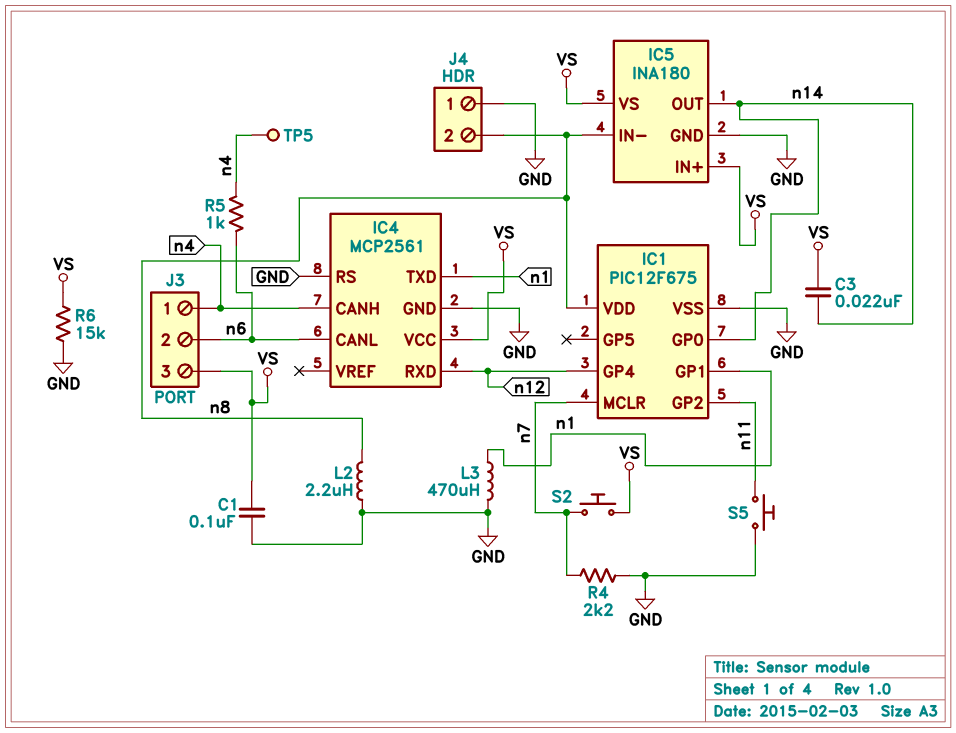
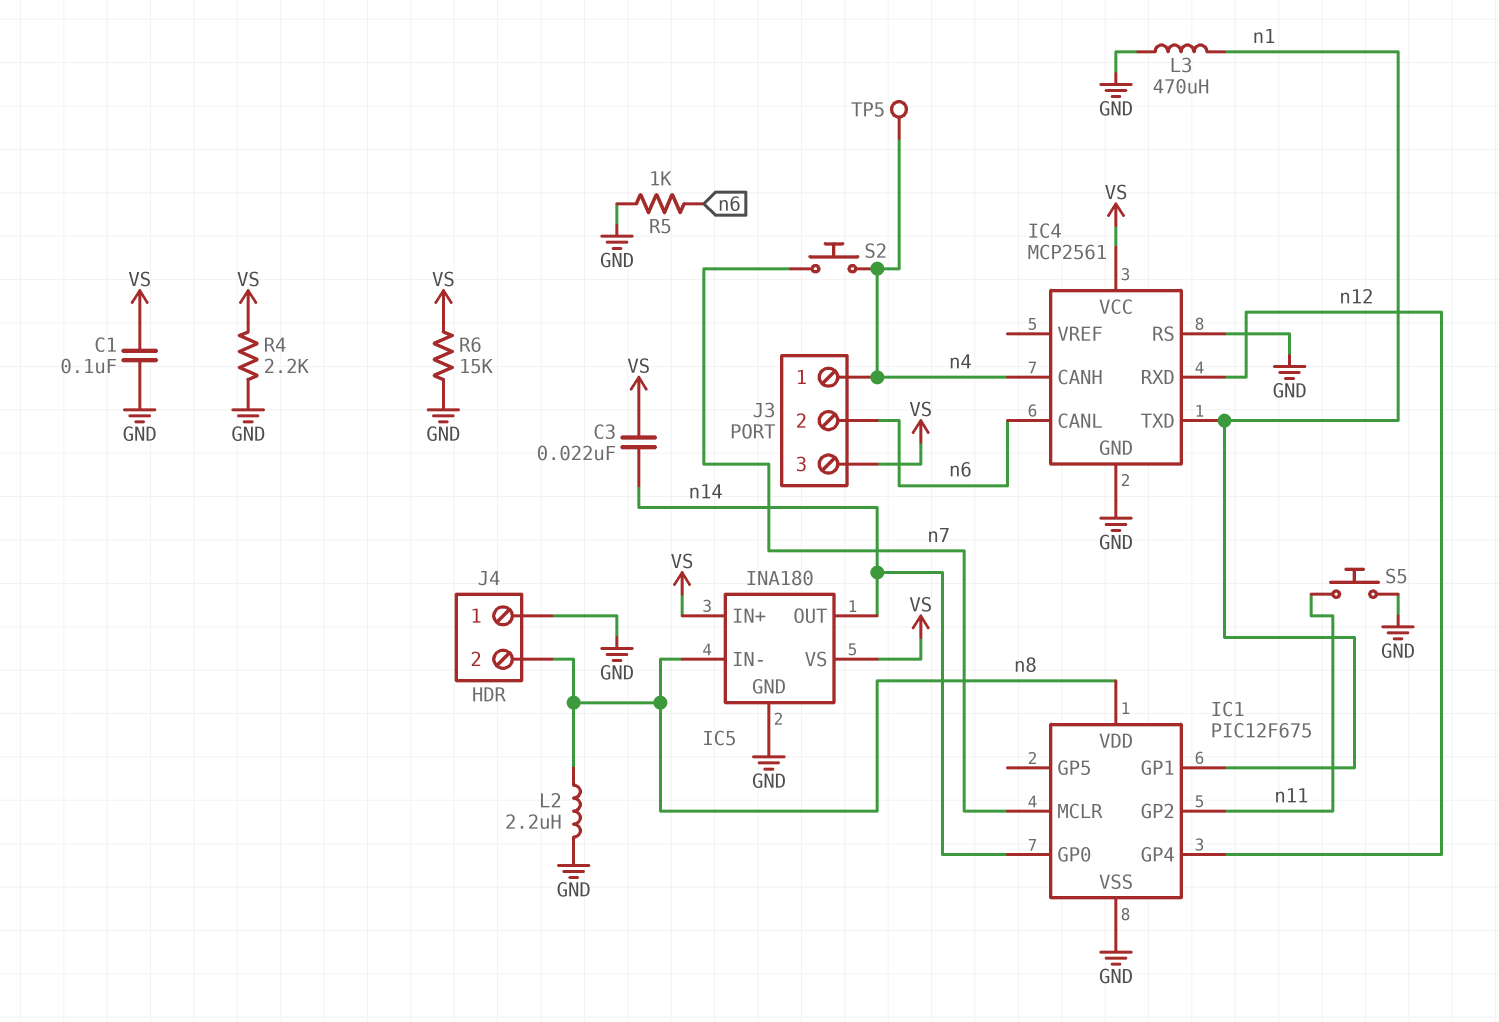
R4: 2.2k (GND, n7) -> 2.2k (GND, VS)
R5: 1k (n4, n6) -> 1k (GND, n6)
S2: button (VS, n7) -> button (n4, n7)

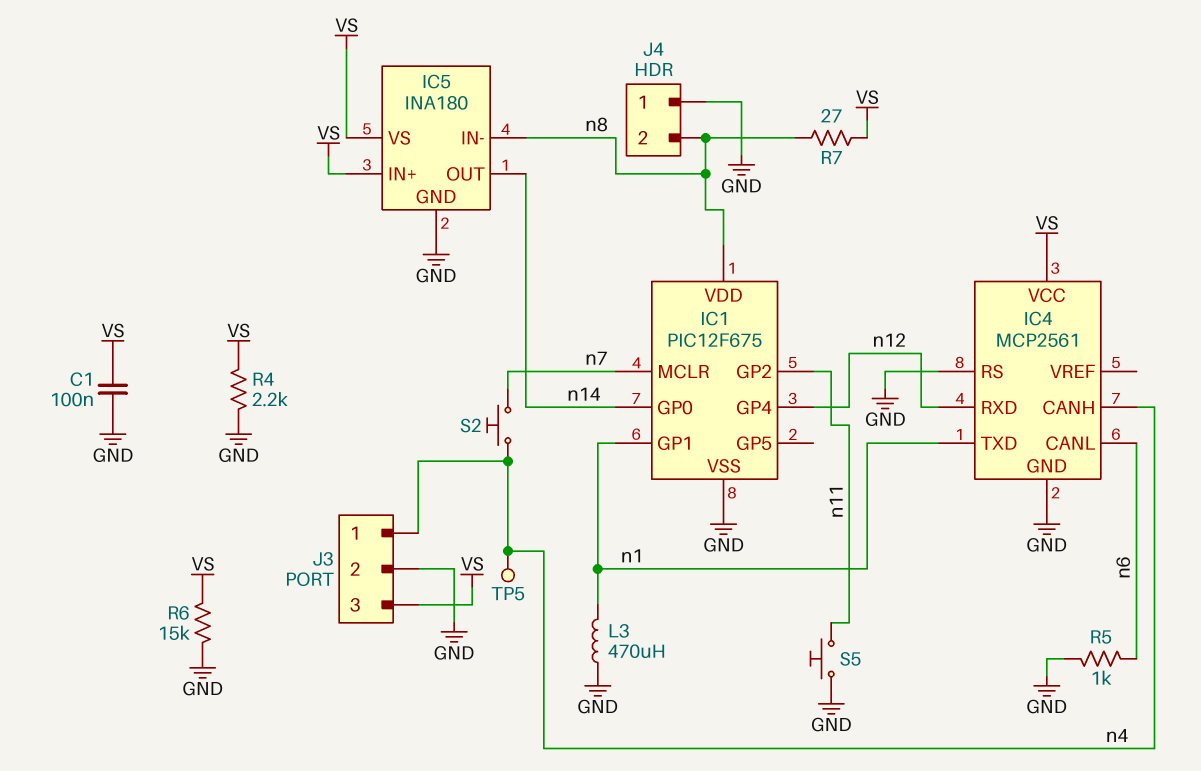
C3: 22nF (VS, n14) -> none
J3 pin 2: n6 -> GND
L2: 2.2uH (GND, n8) -> none
R7: none -> 27 (VS, n8)

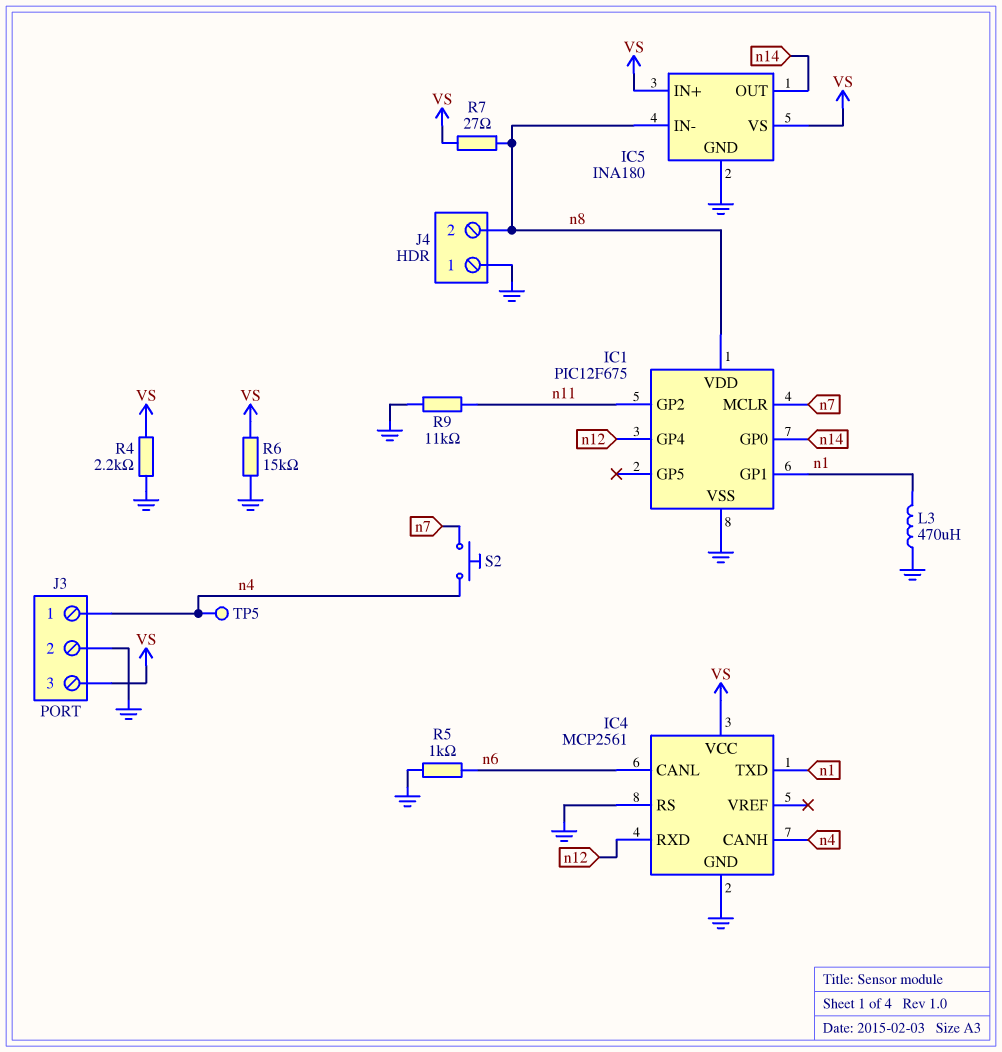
C1: 100nF (GND, VS) -> none
R9: none -> 11k (GND, n11)
S5: button (GND, n11) -> none

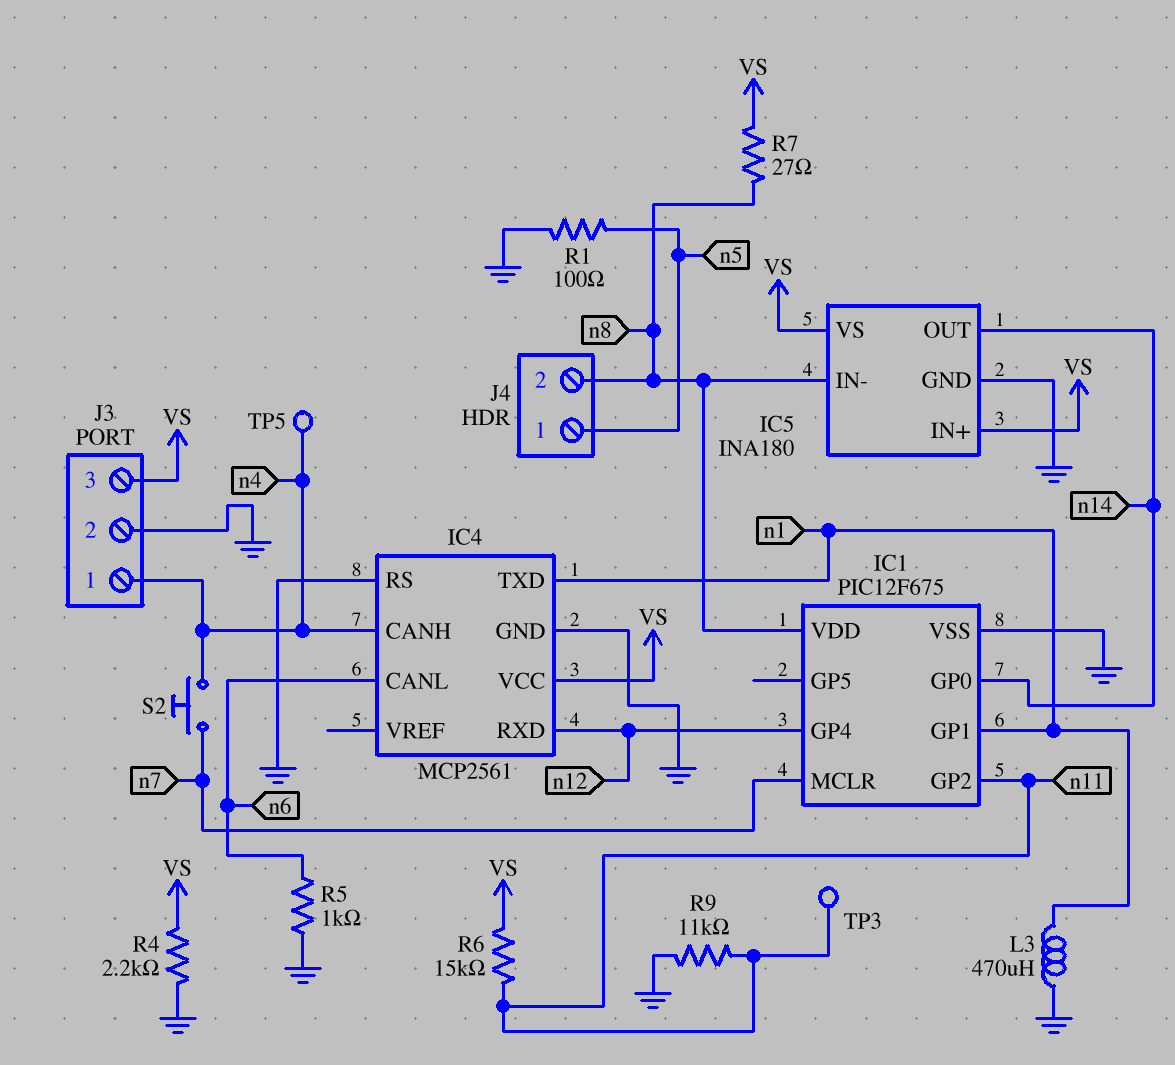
J4 pin 1: GND -> n5
R1: none -> 100 (GND, n5)
R6: 15k (GND, VS) -> 15k (VS, n11)
TP3: none -> test point (n11)

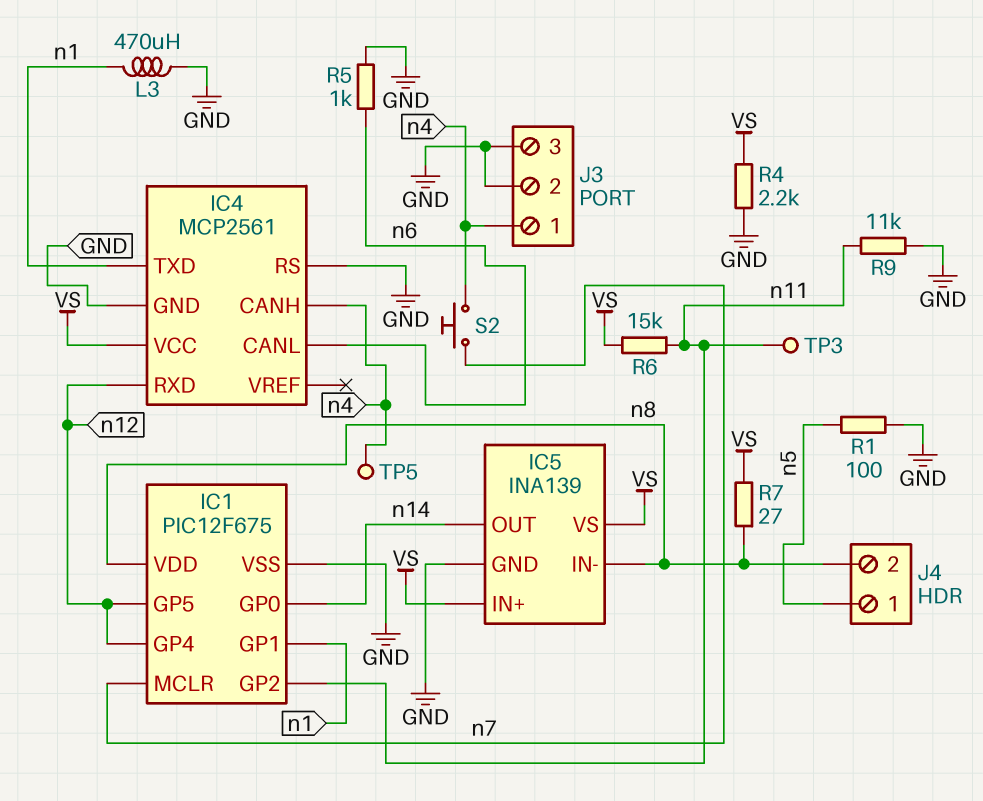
IC1 pin GP5: none -> n12
IC5: INA180 -> INA139
J3 pin 3: VS -> GND

